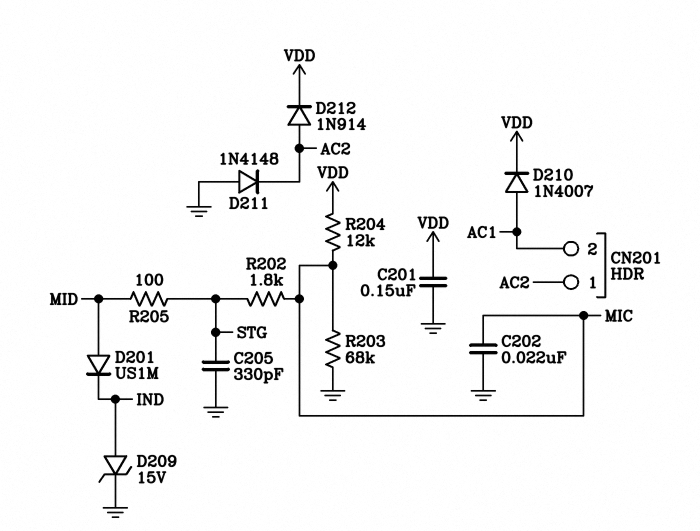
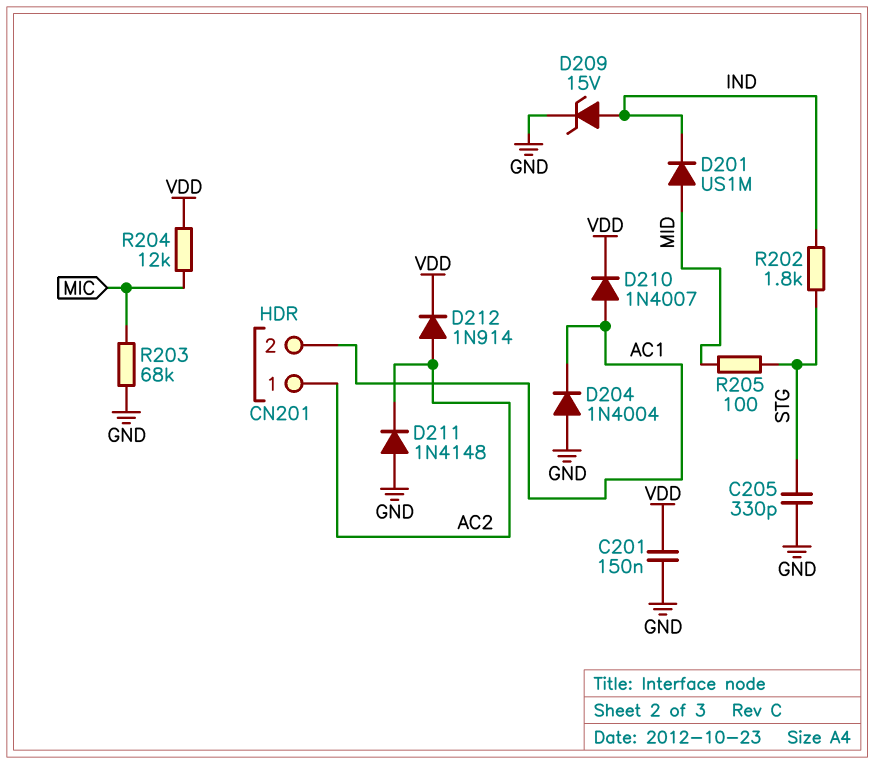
C202: 22nF (GND, MIC) -> none
D204: none -> diode 1N4004 (A GND, K AC1)
R202: 1.8k (MIC, STG) -> 1.8k (IND, STG)

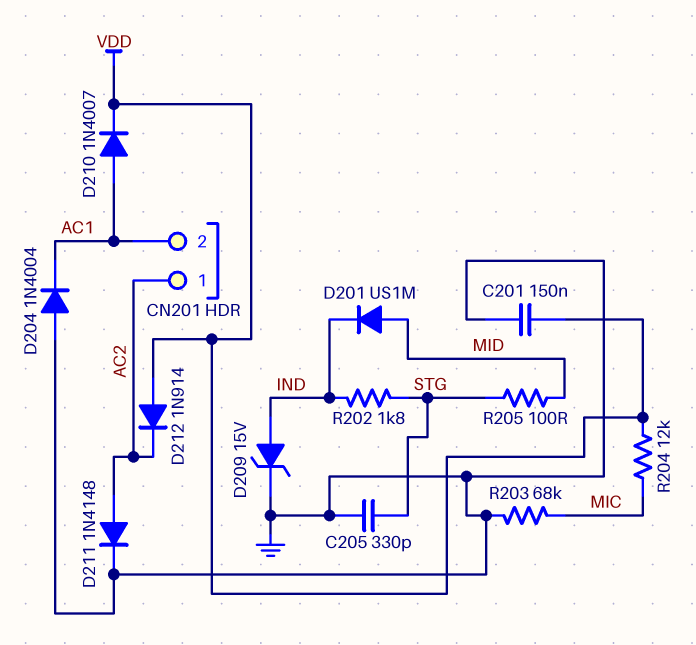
D211: diode 1N4148 (A GND, K AC2) -> diode 1N4148 (A AC2, K GND)
D212: diode 1N914 (A AC2, K VDD) -> diode 1N914 (A VDD, K AC2)

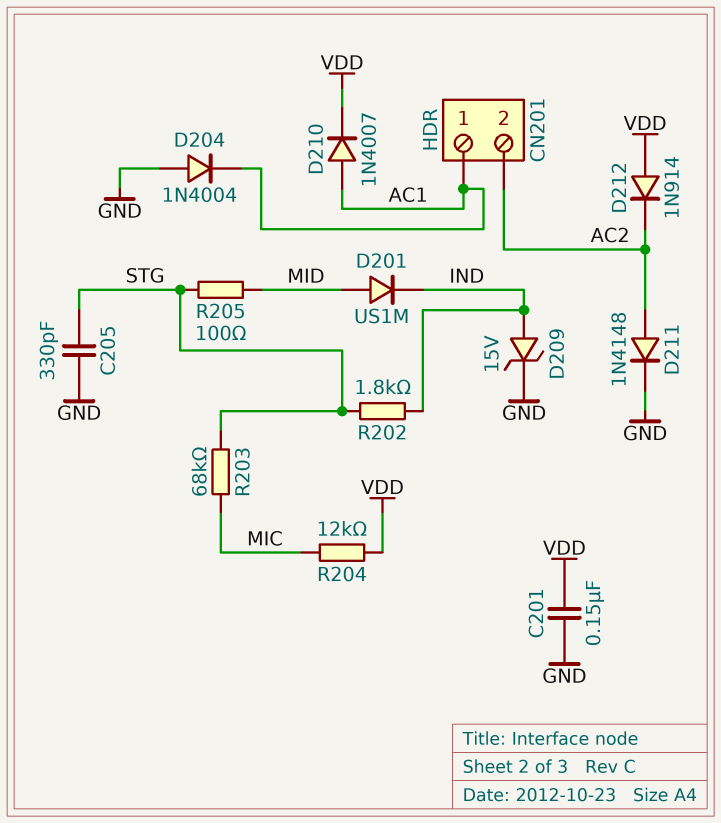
CN201 pin 1: AC2 -> AC1
CN201 pin 2: AC1 -> AC2
R203: 68k (GND, MIC) -> 68k (MIC, STG)

